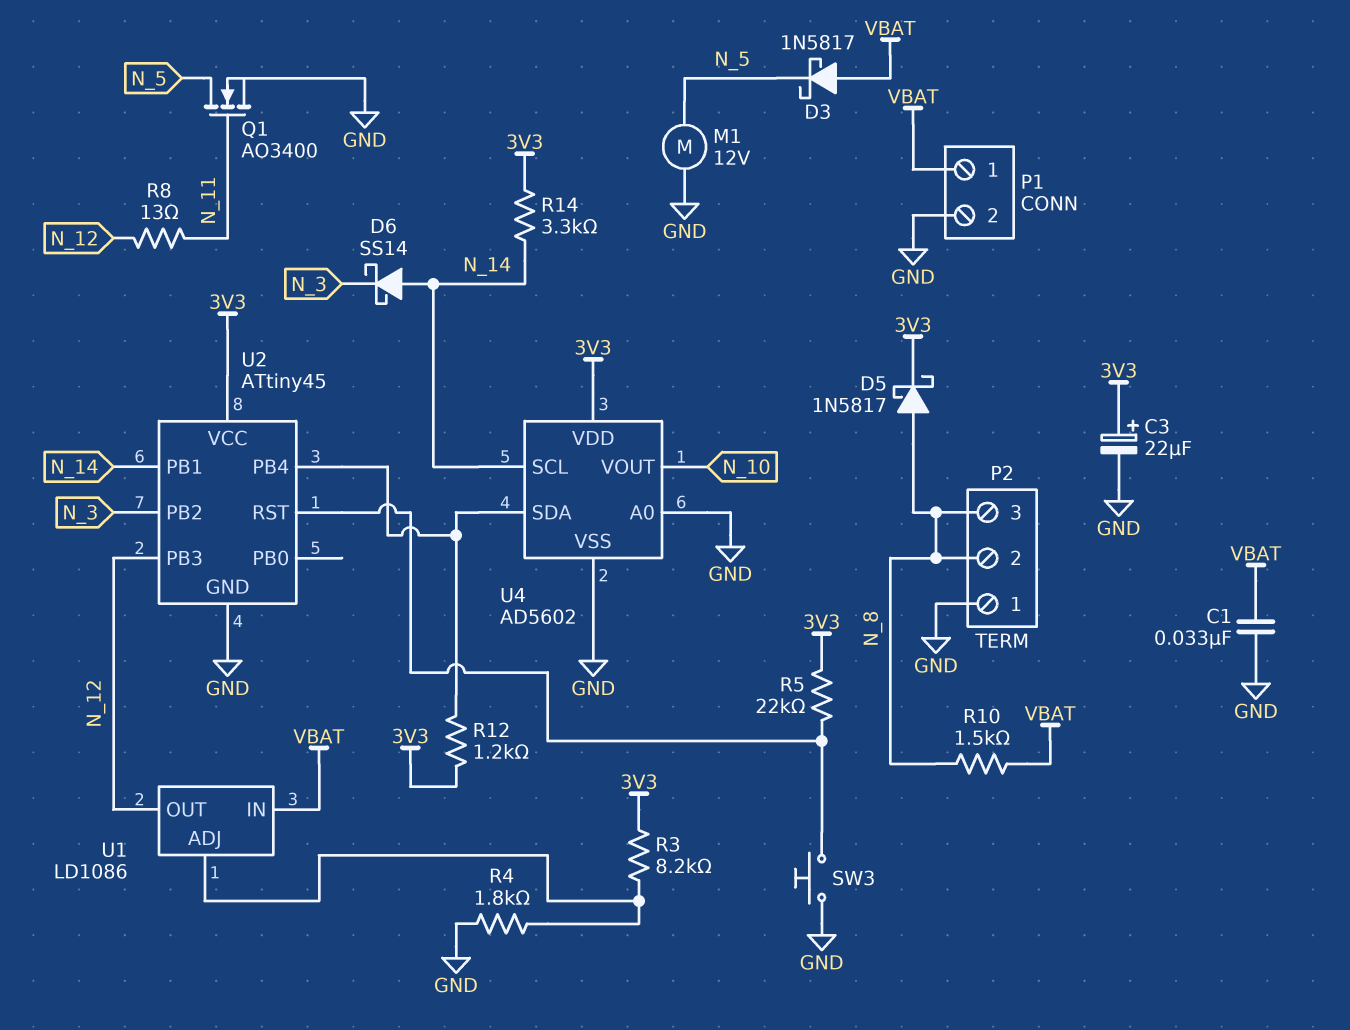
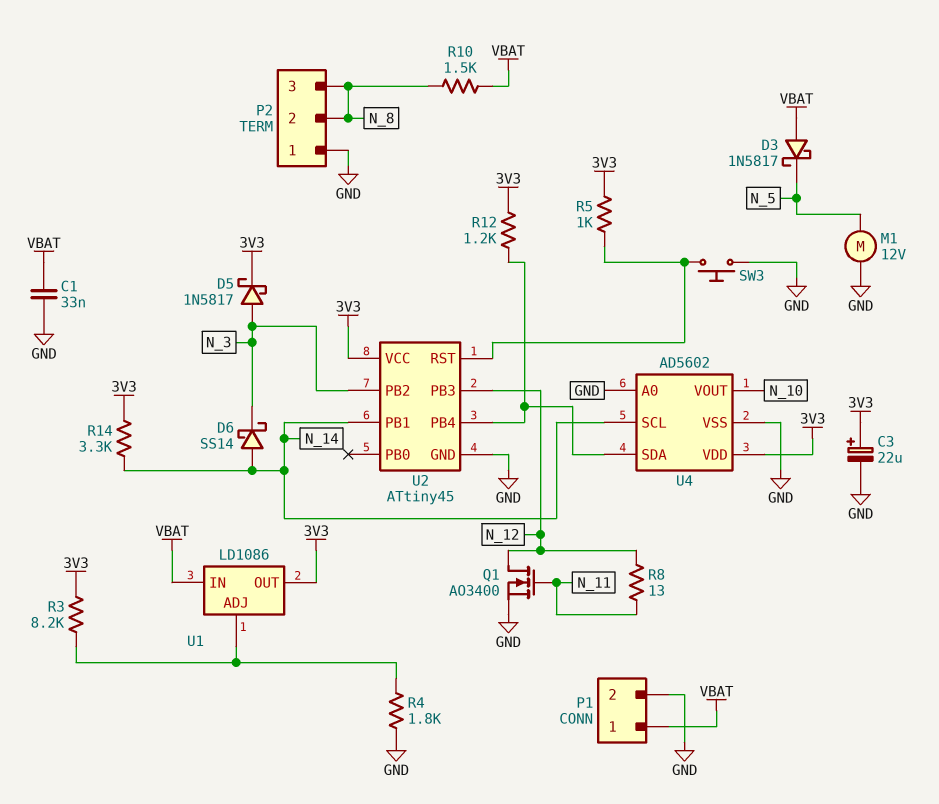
D5: schottky 1N5817 (A N_8, K 3V3) -> schottky 1N5817 (A N_3, K 3V3)
Q1: NMOS AO3400 (G N_11, D N_5, S GND) -> NMOS AO3400 (G N_11, D N_12, S GND)
R5: 22k (3V3, U2/RST) -> 1k (3V3, U2/RST)
U1 pin OUT: N_12 -> 3V3

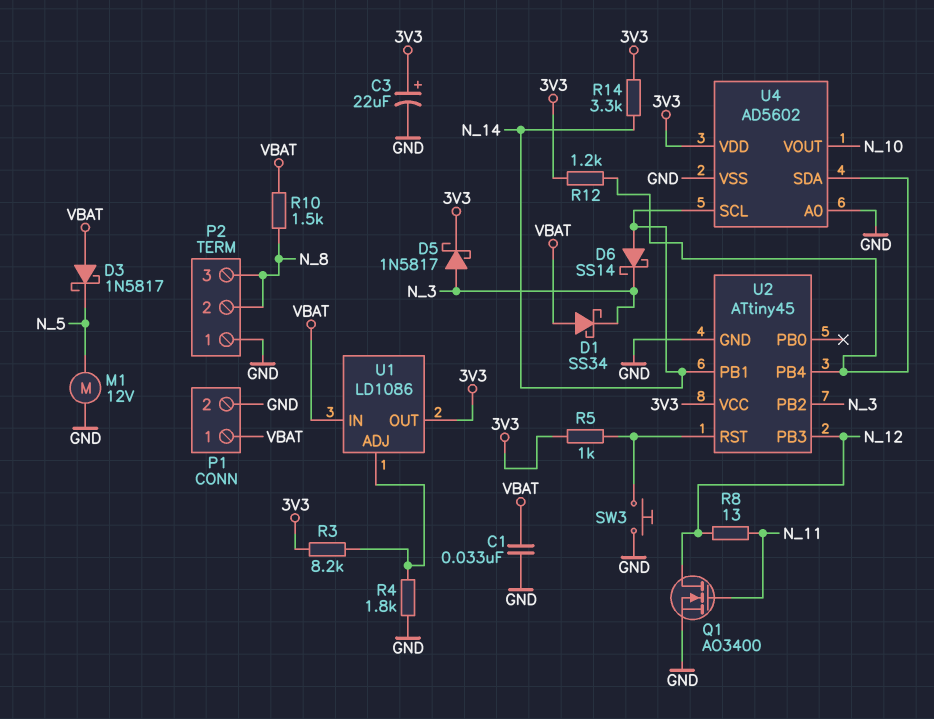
D1: none -> schottky SS34 (A VBAT, K N_3)

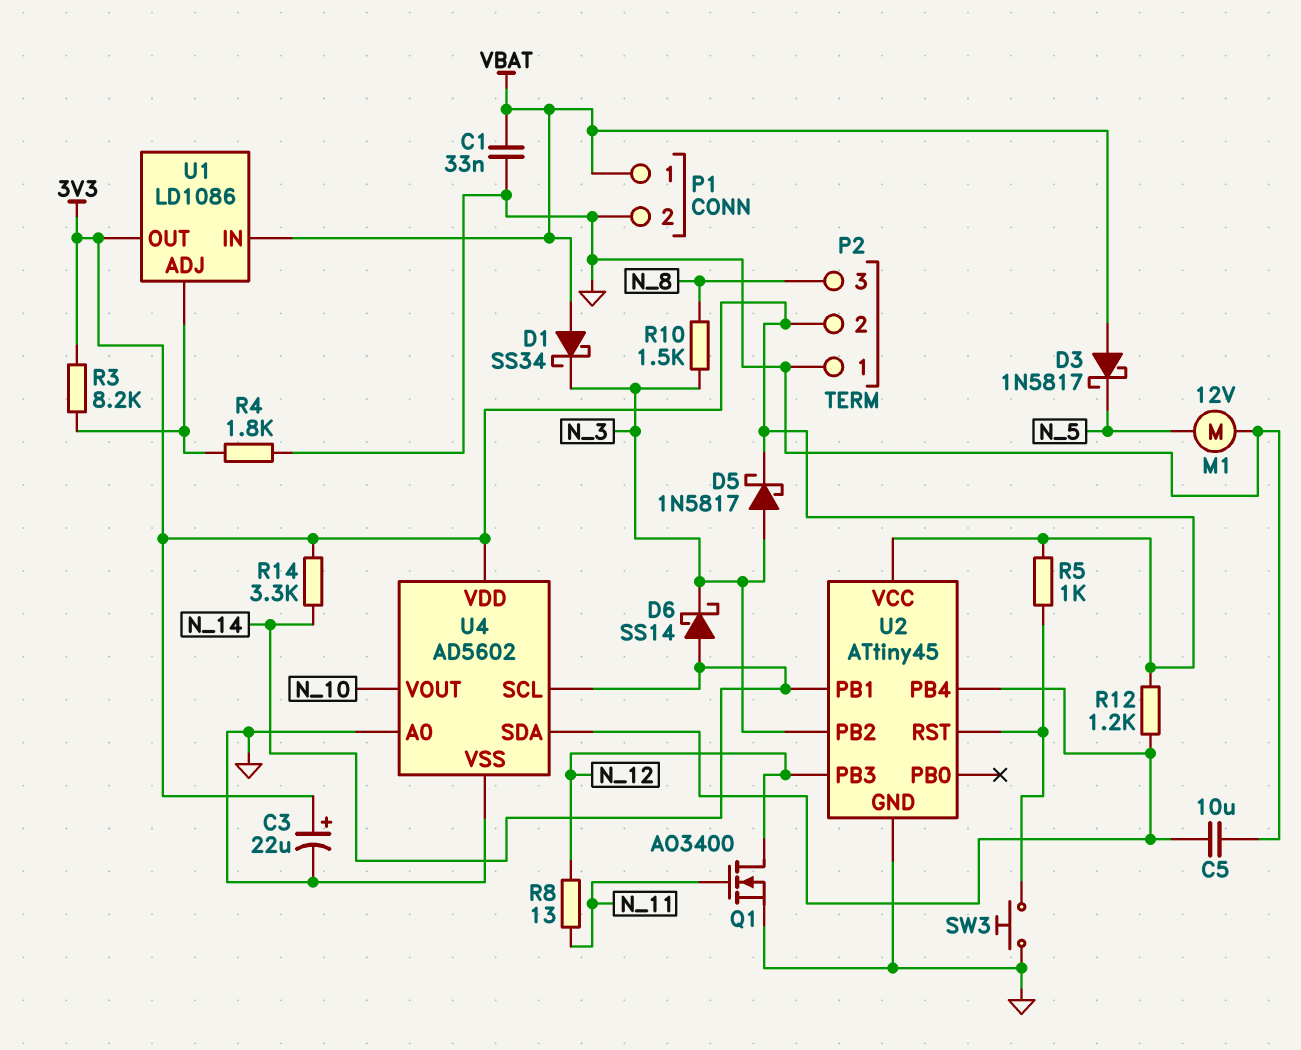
C5: none -> 10uF (GND, U2/PB4)
P2 pin 2: N_8 -> 3V3
R10: 1.5k (N_8, VBAT) -> 1.5k (N_3, N_8)

